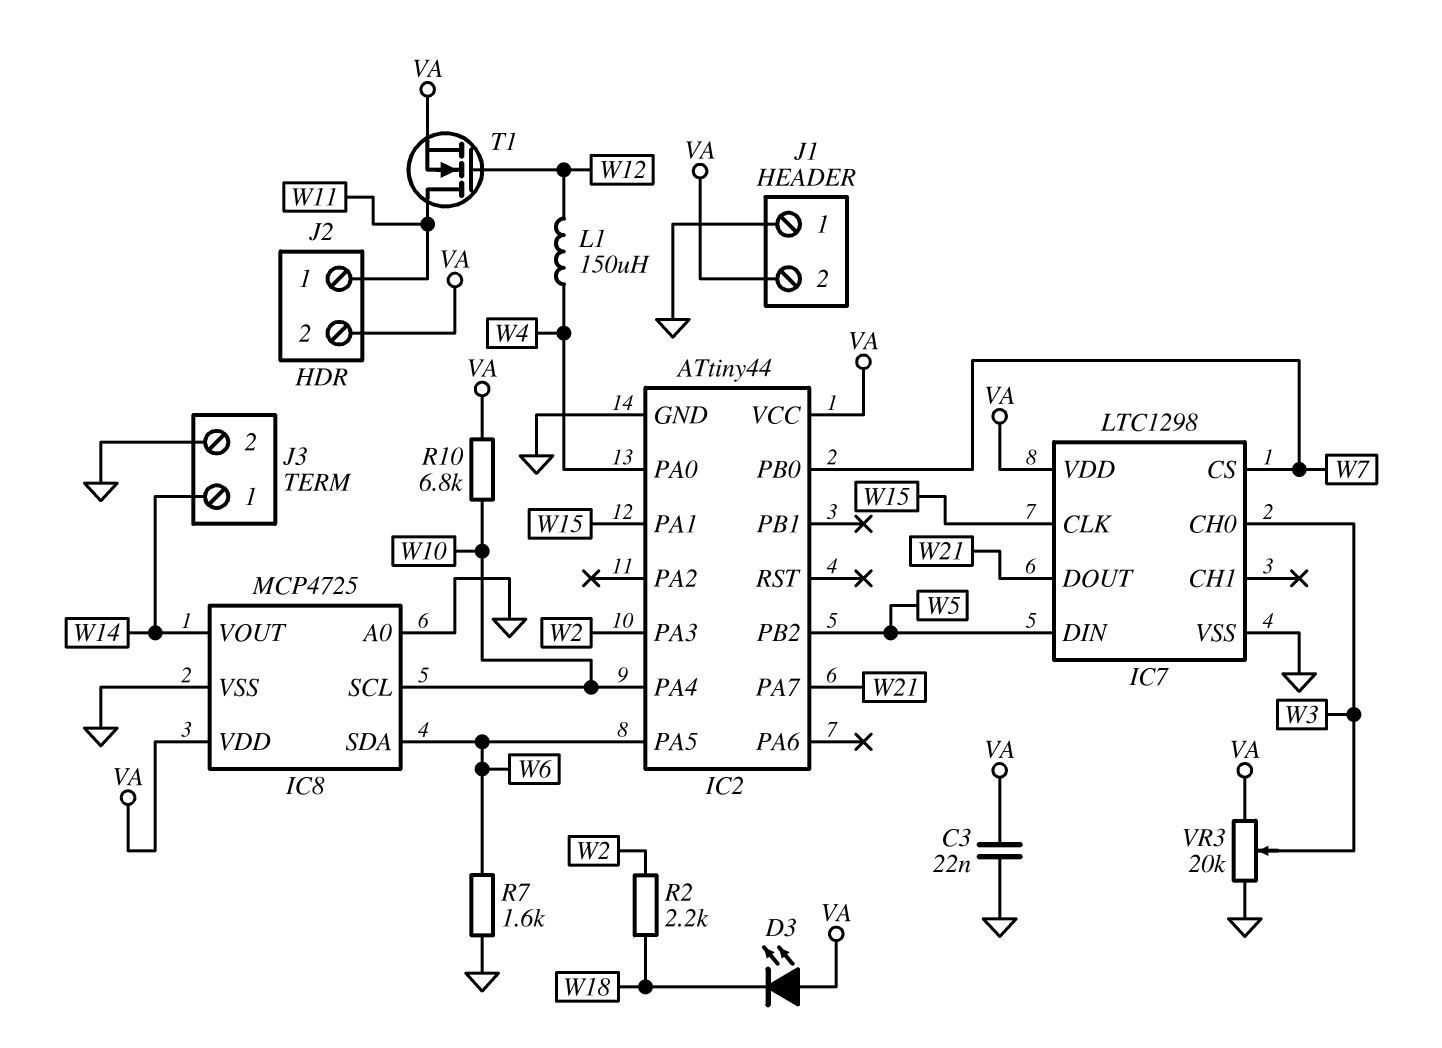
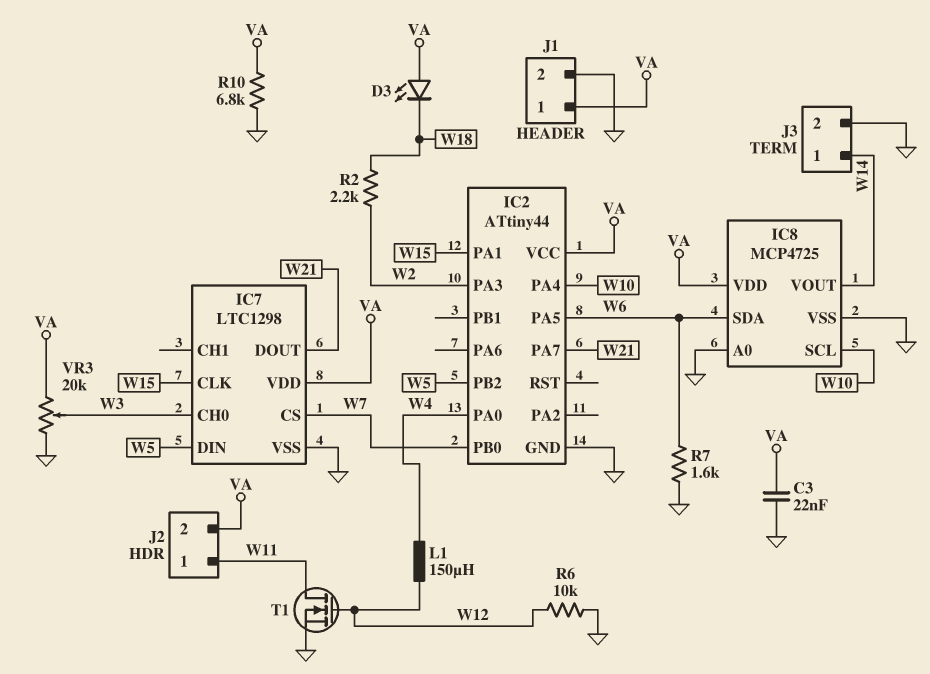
J1 pin 1: GND -> VA
J1 pin 2: VA -> GND
R6: none -> 10k (GND, W12)
R10: 6.8k (VA, W10) -> 6.8k (GND, VA)
T1: NMOS (G W12, D W11, S VA) -> NMOS (G W12, D W11, S GND)

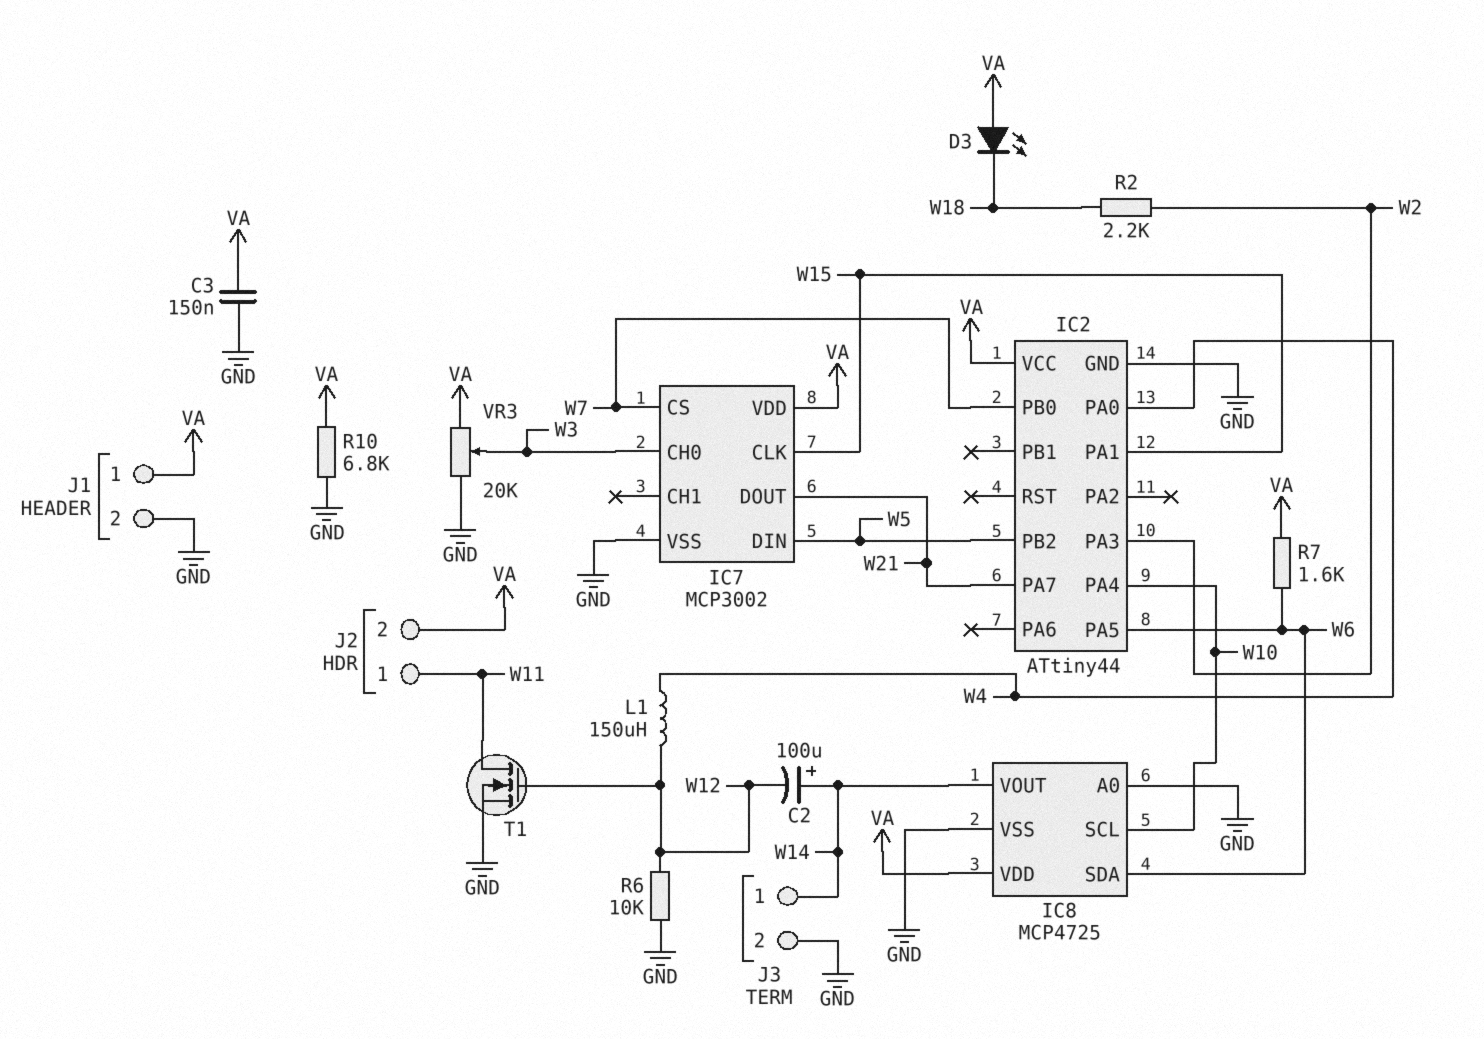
C2: none -> 100uF (plus W14, minus W12)
C3: 22nF (GND, VA) -> 150nF (GND, VA)
IC7: LTC1298 -> MCP3002
R7: 1.6k (GND, W6) -> 1.6k (VA, W6)

